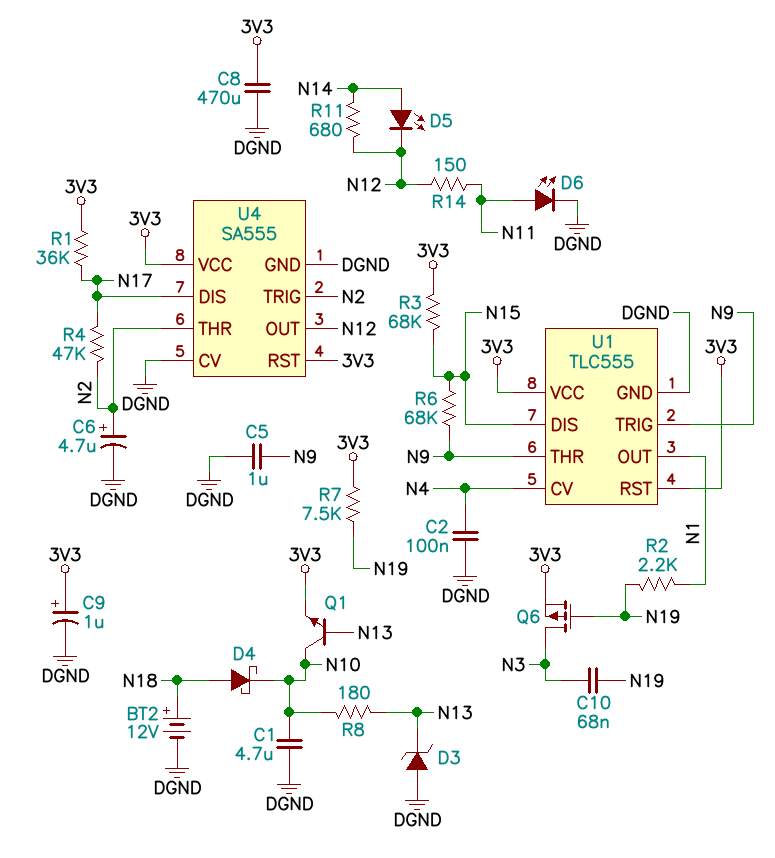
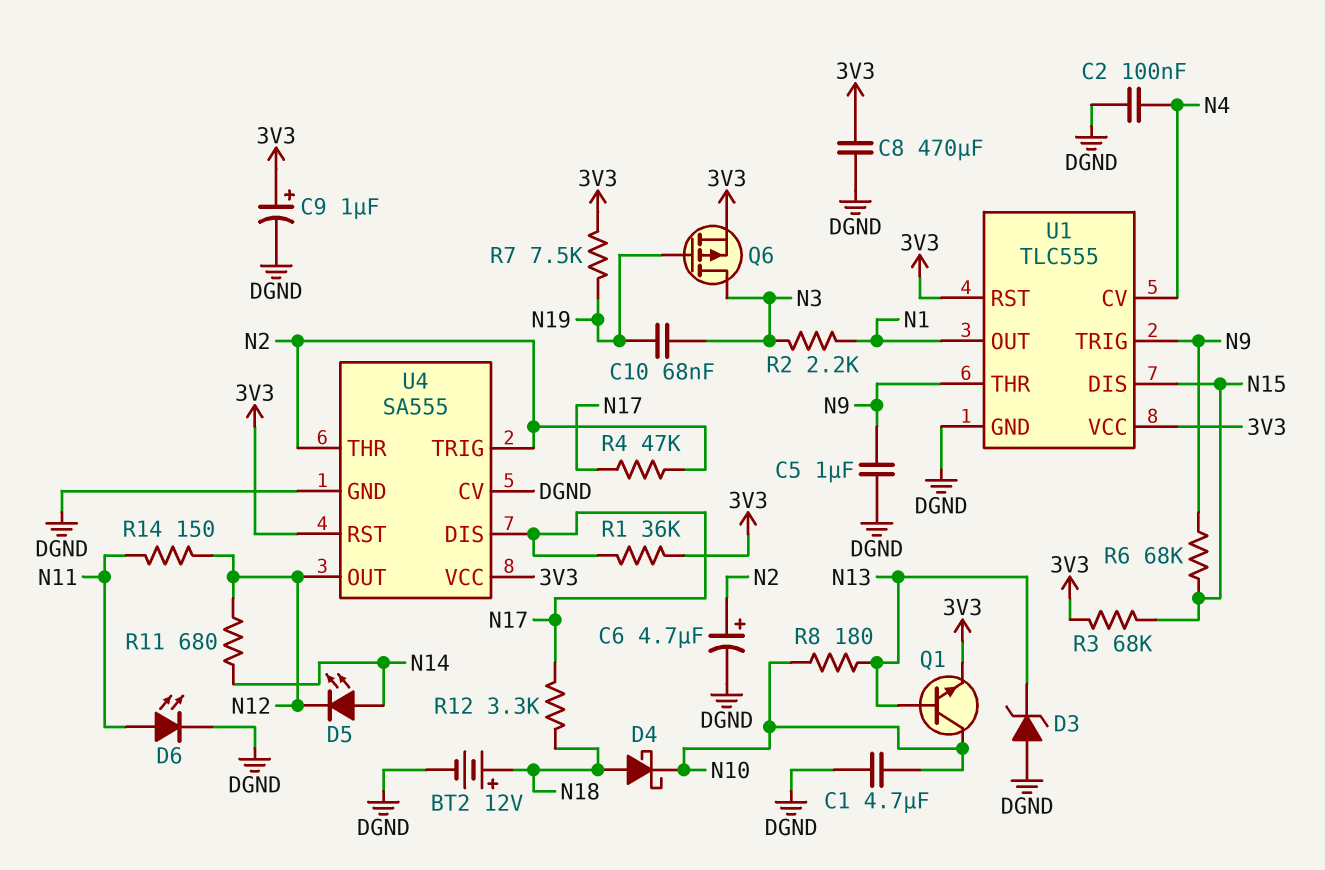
R2: 2.2k (N1, N19) -> 2.2k (N1, N3)
R12: none -> 3.3k (N17, N18)

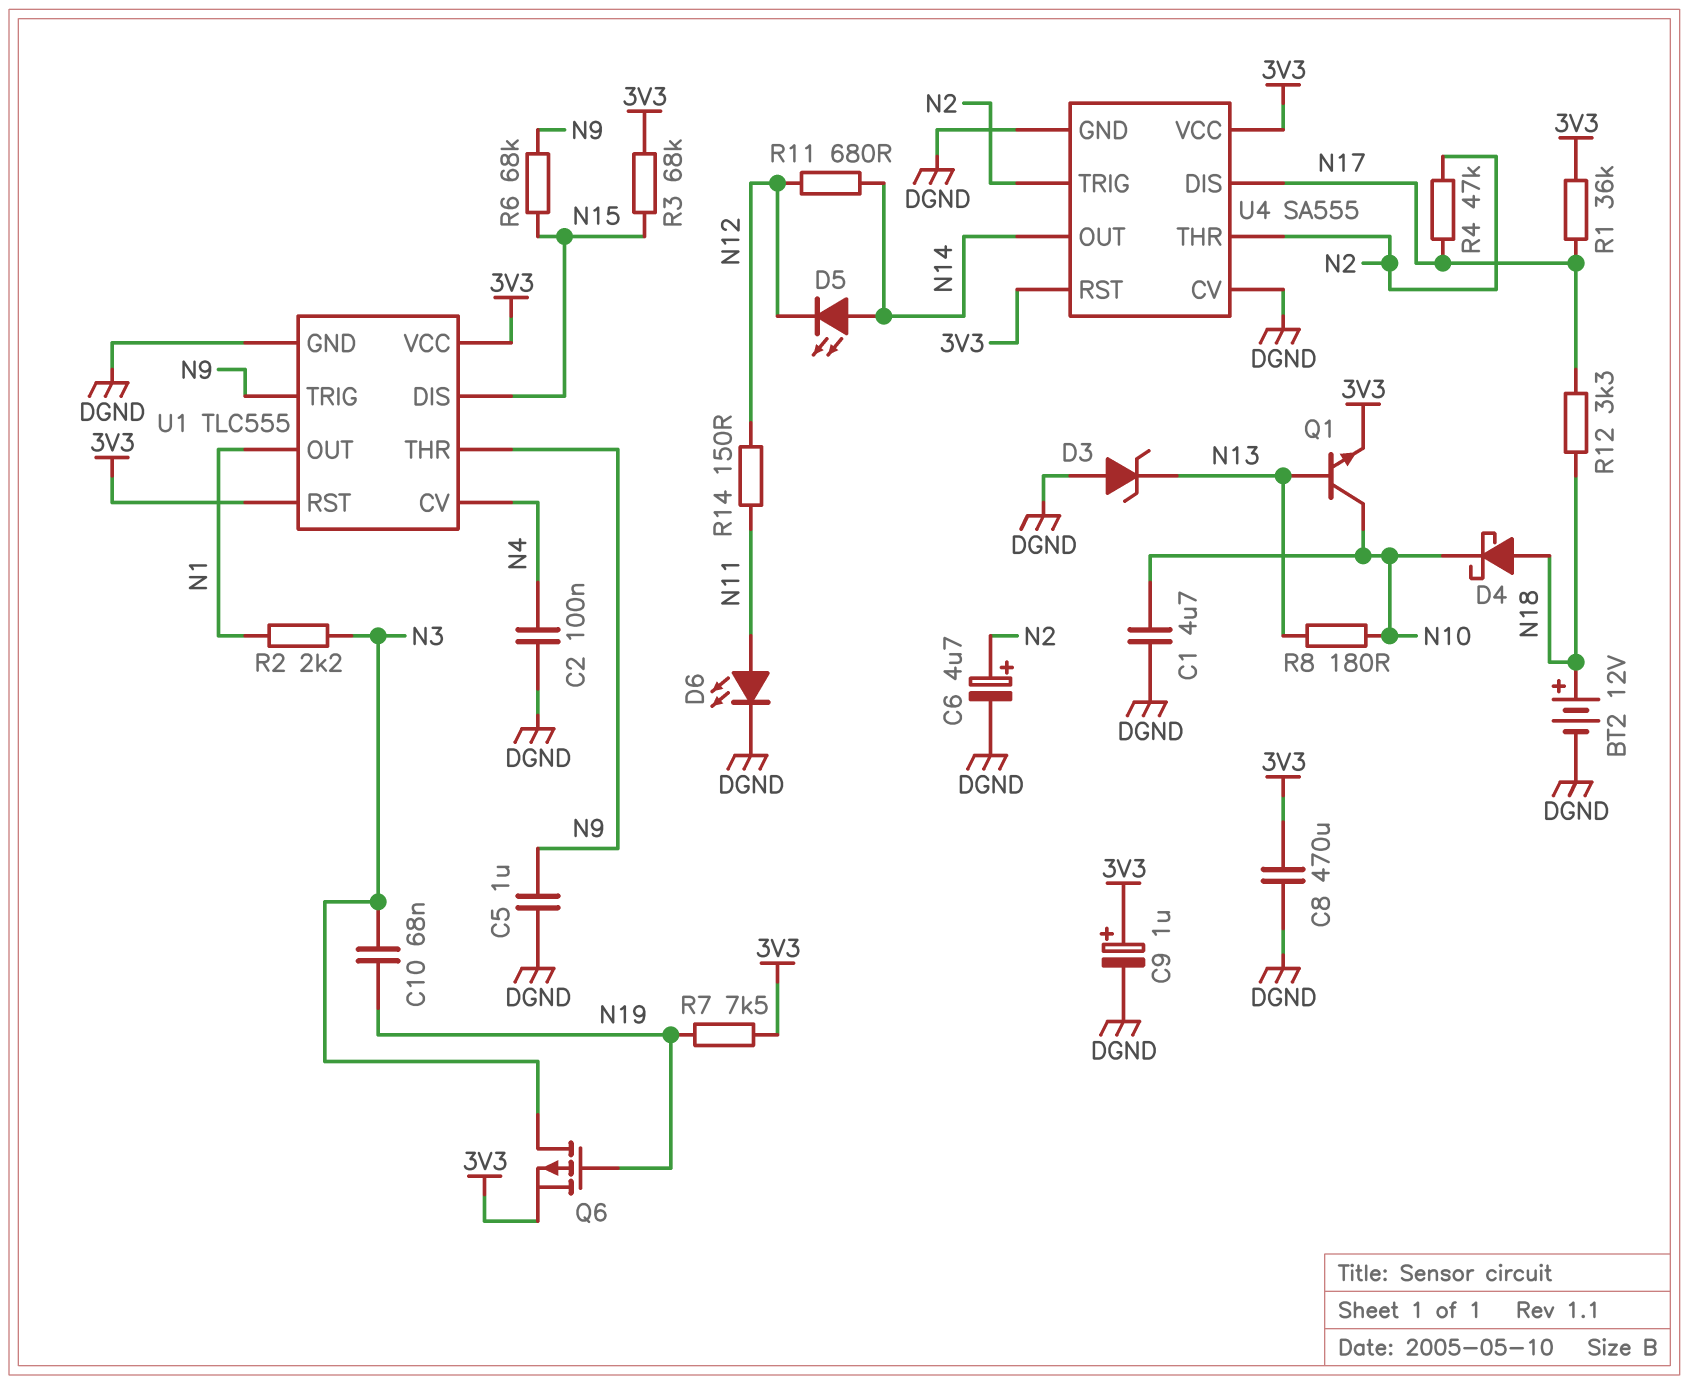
U4 pin OUT: N12 -> N14

